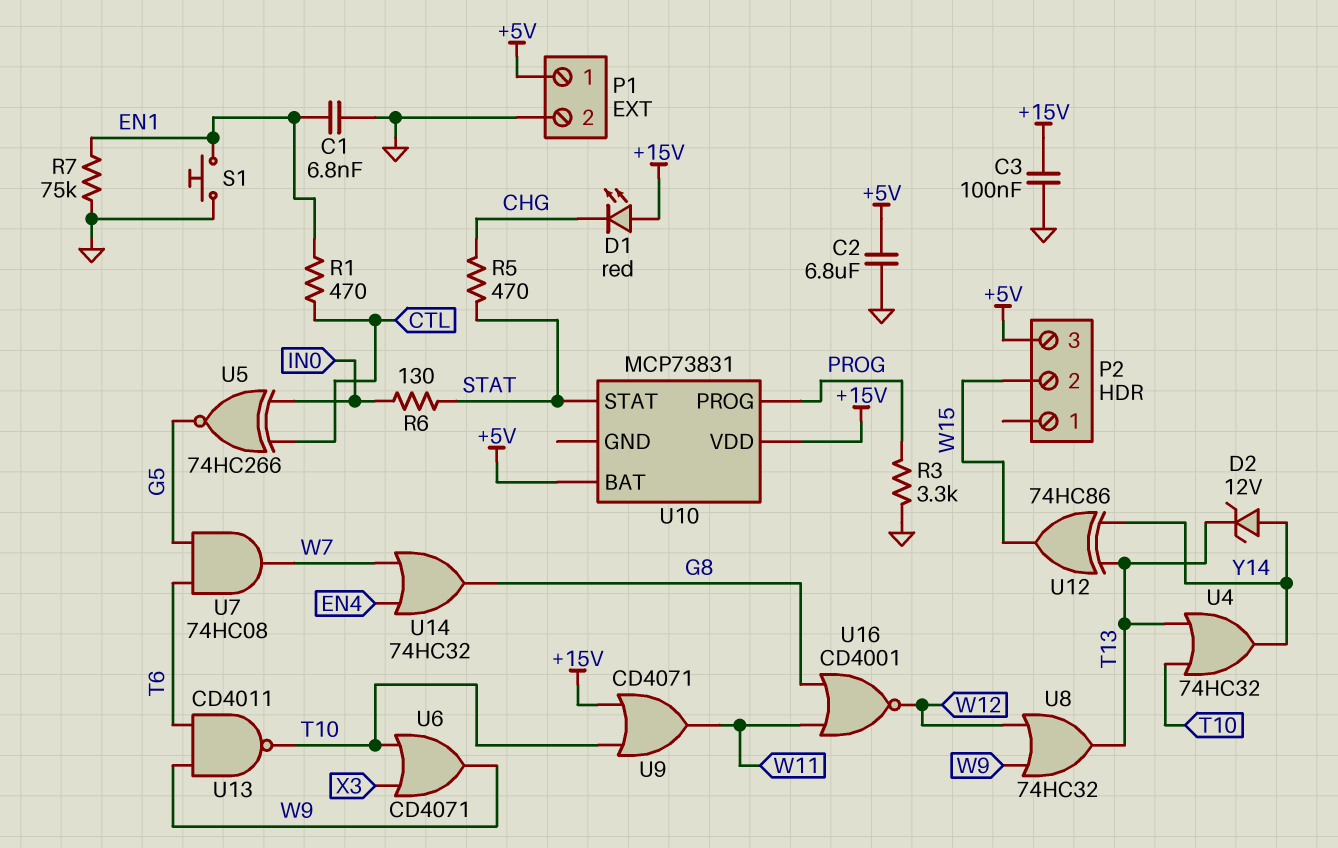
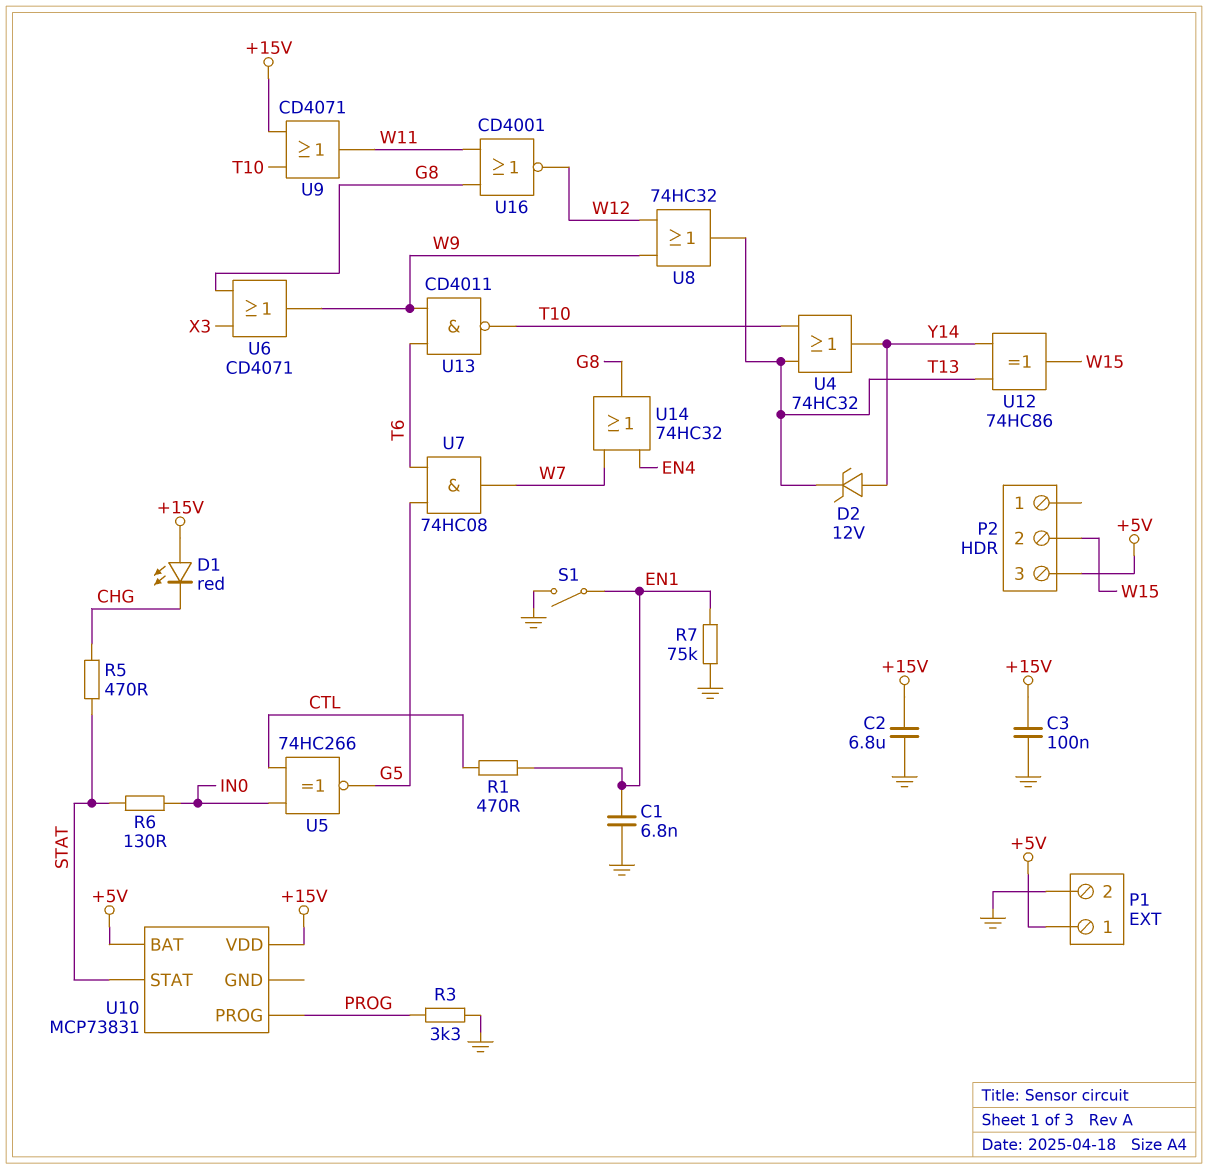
C2: 6.8uF (+5V, GND) -> 6.8uF (+15V, GND)
S1: button (EN1, GND) -> switch (EN1, GND)
U6: OR CD4071 (in T10, in X3, out W9) -> OR CD4071 (in G8, in X3, out W9)

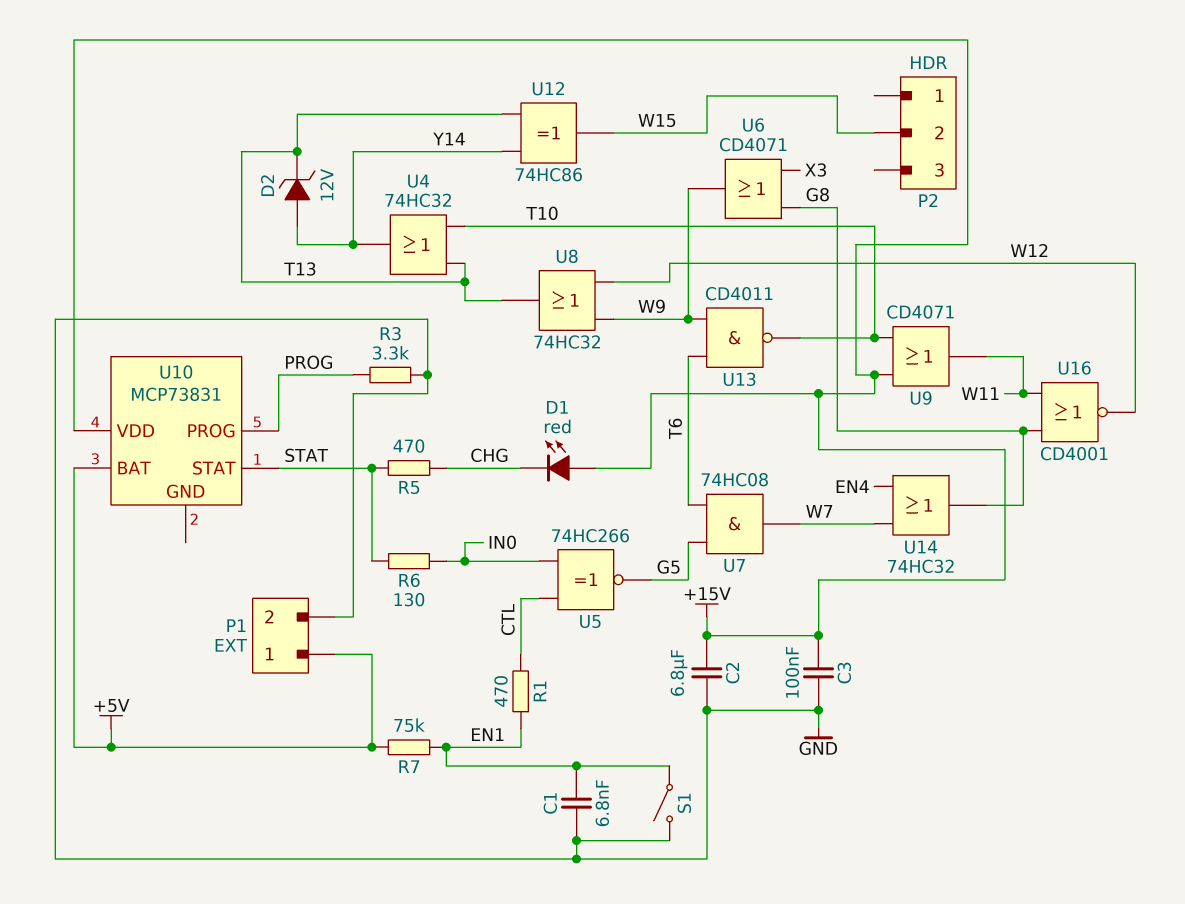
P2 pin 3: +5V -> none
R7: 75k (EN1, GND) -> 75k (+5V, EN1)

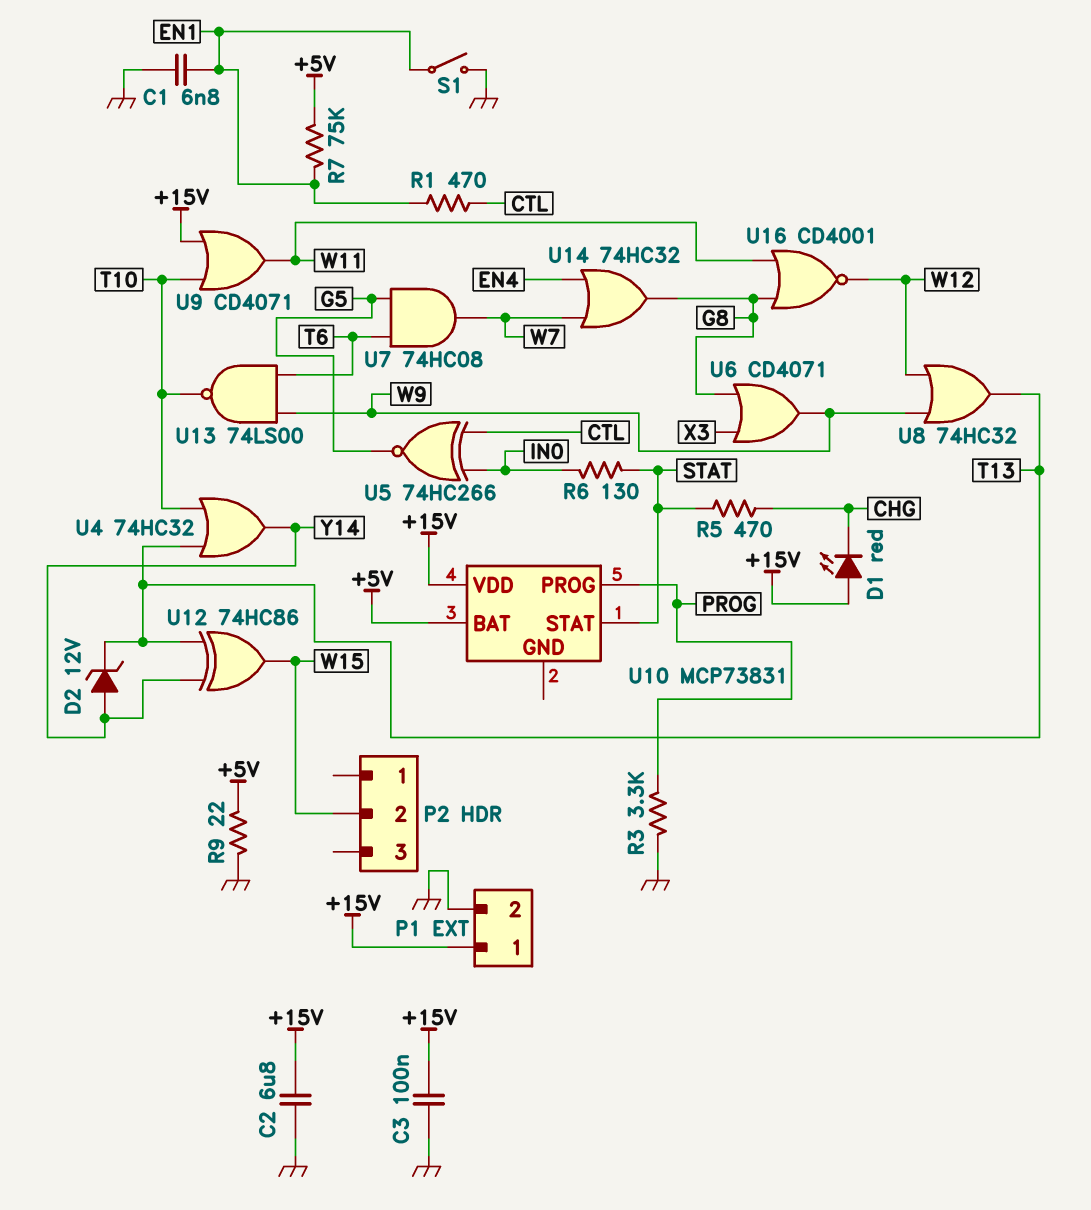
P1 pin 1: +5V -> +15V
R9: none -> 22 (+5V, GND)
U13: NAND CD4011 (in T6, in W9, out T10) -> NAND 74LS00 (in T6, in W9, out T10)

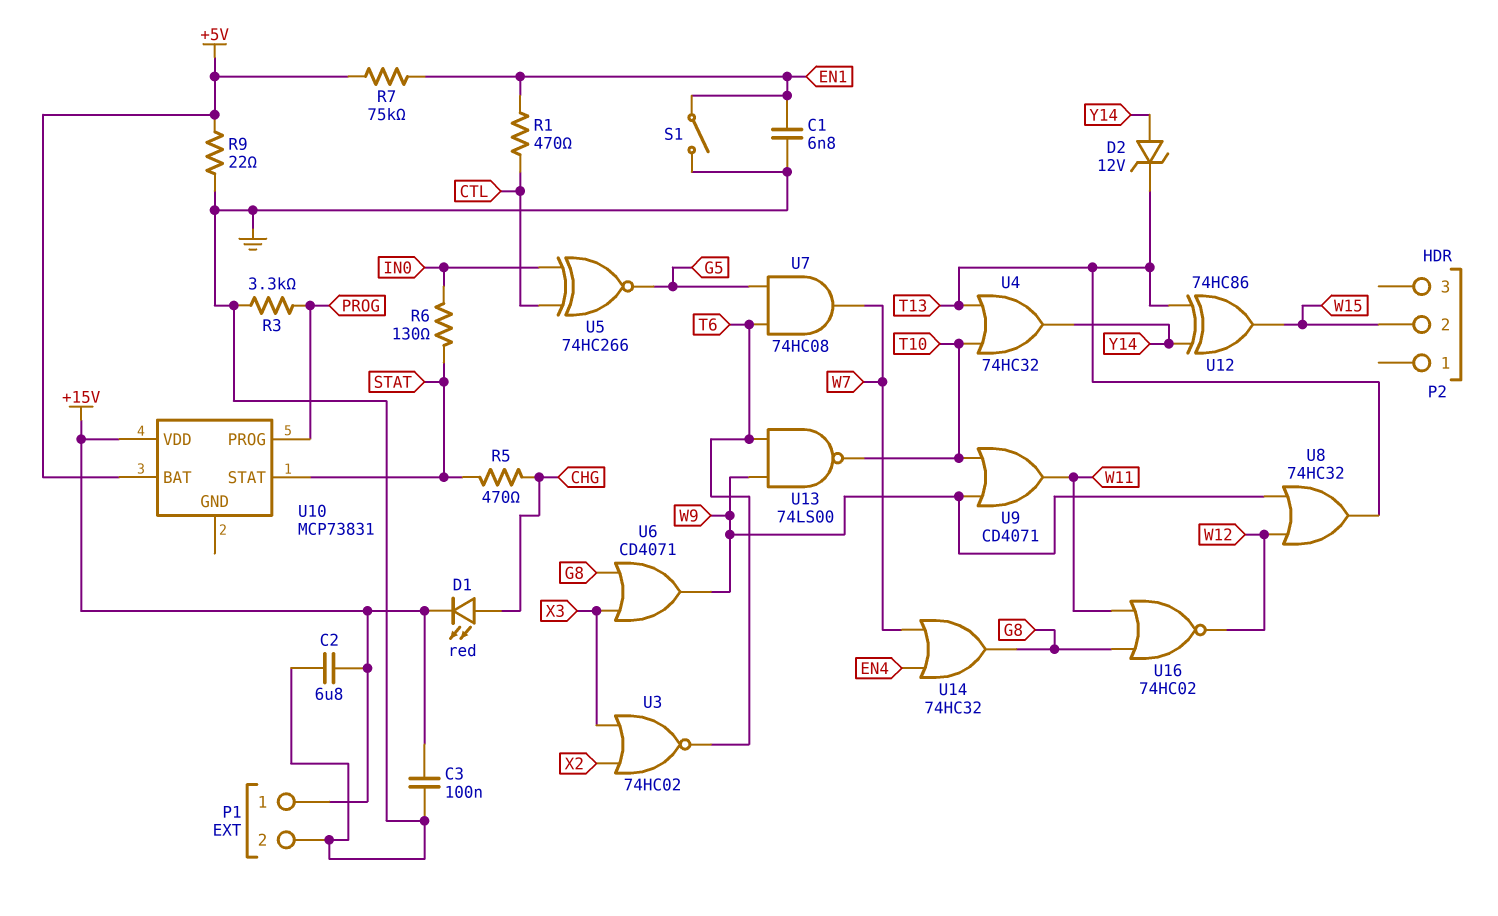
D1: LED red (A +15V, K CHG) -> LED red (A CHG, K +15V)
U3: none -> NOR 74HC02 (in X2, in X3, out T6)
U9: OR CD4071 (in +15V, in T10, out W11) -> OR CD4071 (in T10, in W9, out W11)
U16: NOR CD4001 (in G8, in W11, out W12) -> NOR 74HC02 (in G8, in W11, out W12)

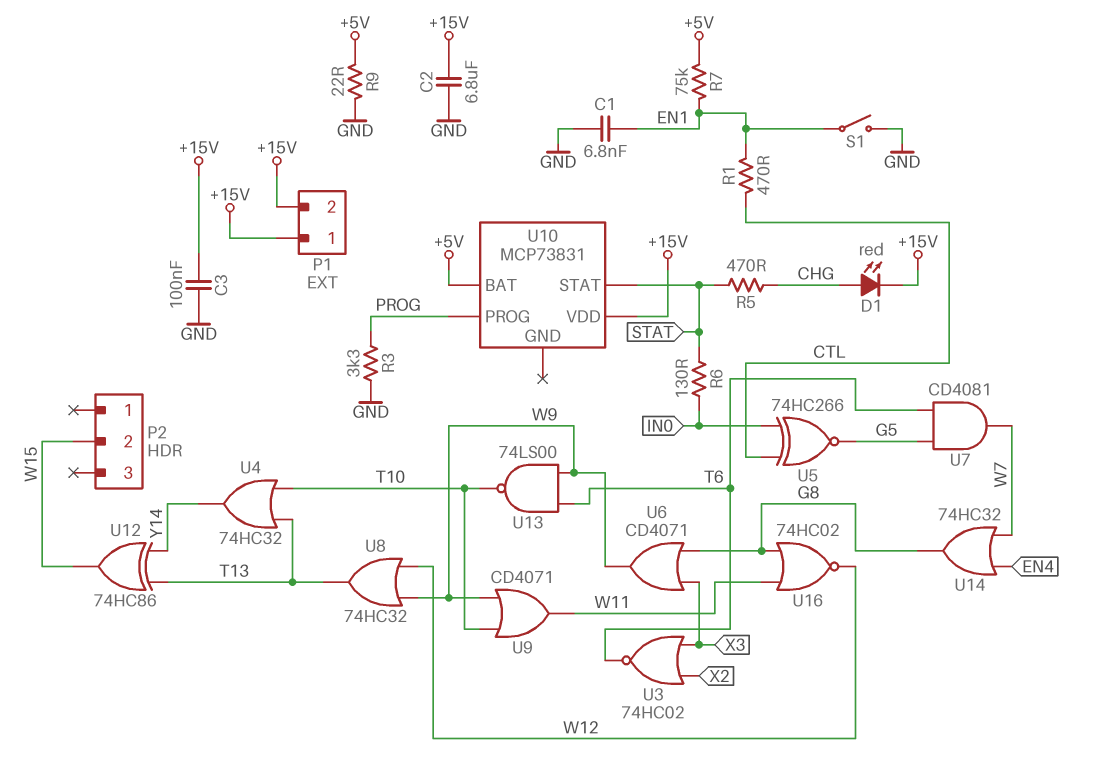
D2: zener 12V (A Y14, K T13) -> none
P1 pin 2: GND -> +15V
U7: AND 74HC08 (in G5, in T6, out W7) -> AND CD4081 (in G5, in T6, out W7)

